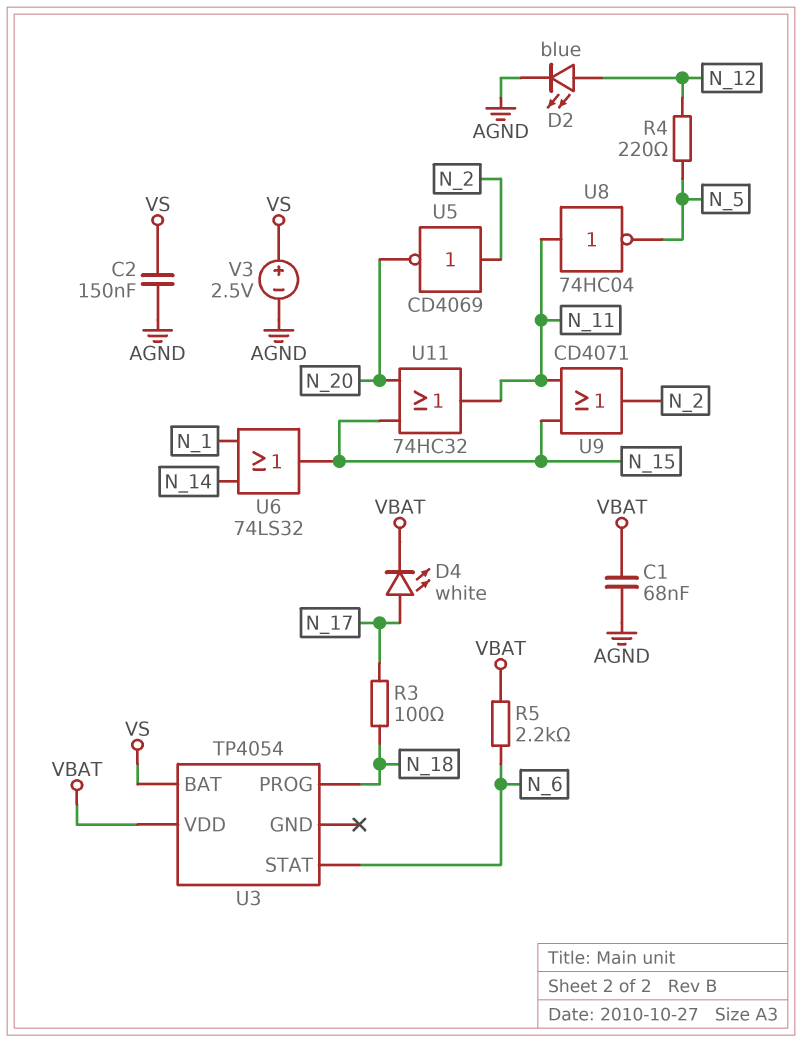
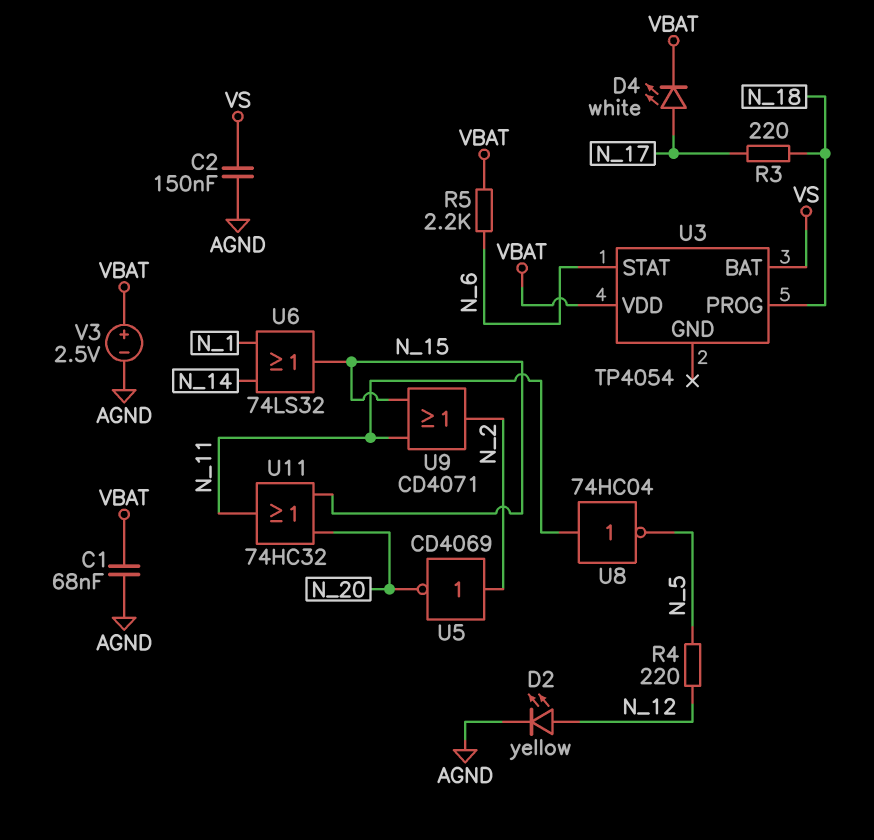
D2: LED blue (A N_12, K AGND) -> LED yellow (A N_12, K AGND)
R3: 100 (N_17, N_18) -> 220 (N_17, N_18)
V3: 2.5V (plus VS, minus AGND) -> 2.5V (plus VBAT, minus AGND)

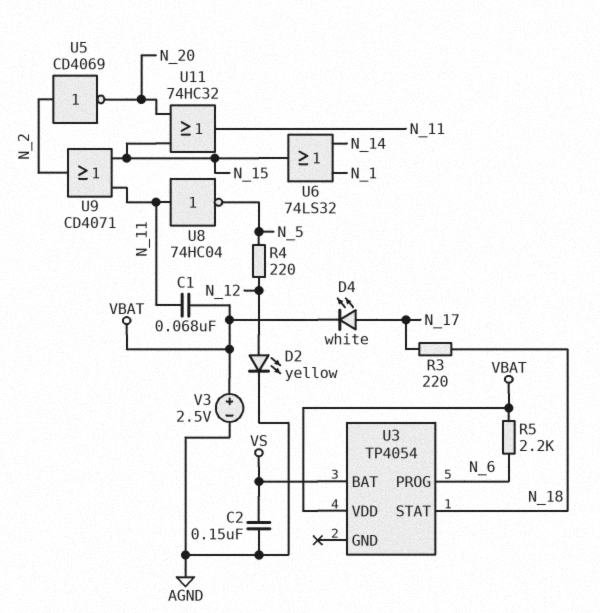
C1: 68nF (AGND, VBAT) -> 68nF (N_11, VBAT)
U3 pin PROG: N_18 -> N_6
U3 pin STAT: N_6 -> N_18

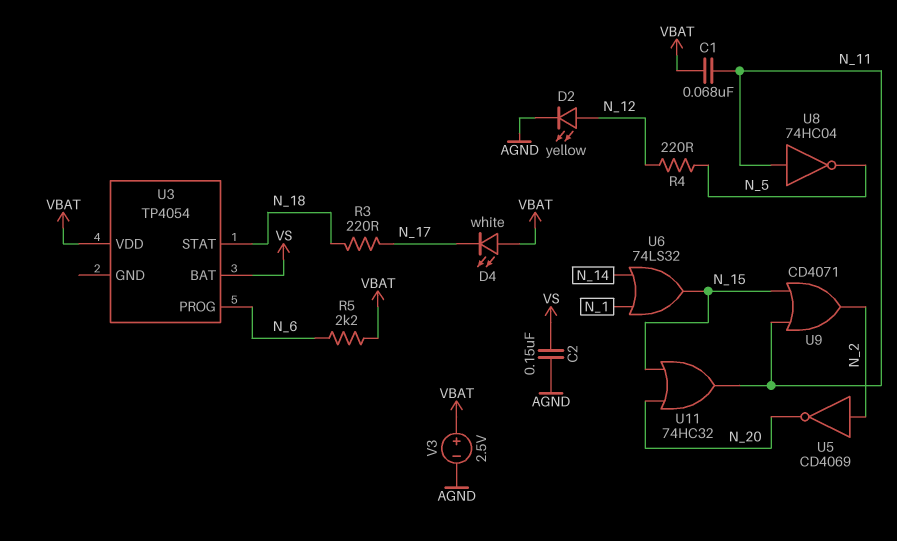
D4: LED white (A N_17, K VBAT) -> LED white (A VBAT, K N_17)

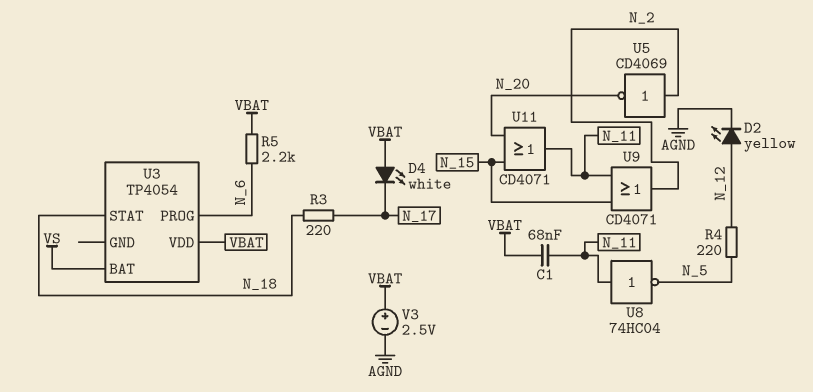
C2: 150nF (AGND, VS) -> none
U6: OR 74LS32 (in N_1, in N_14, out N_15) -> none
U11: OR 74HC32 (in N_15, in N_20, out N_11) -> OR CD4071 (in N_15, in N_20, out N_11)

